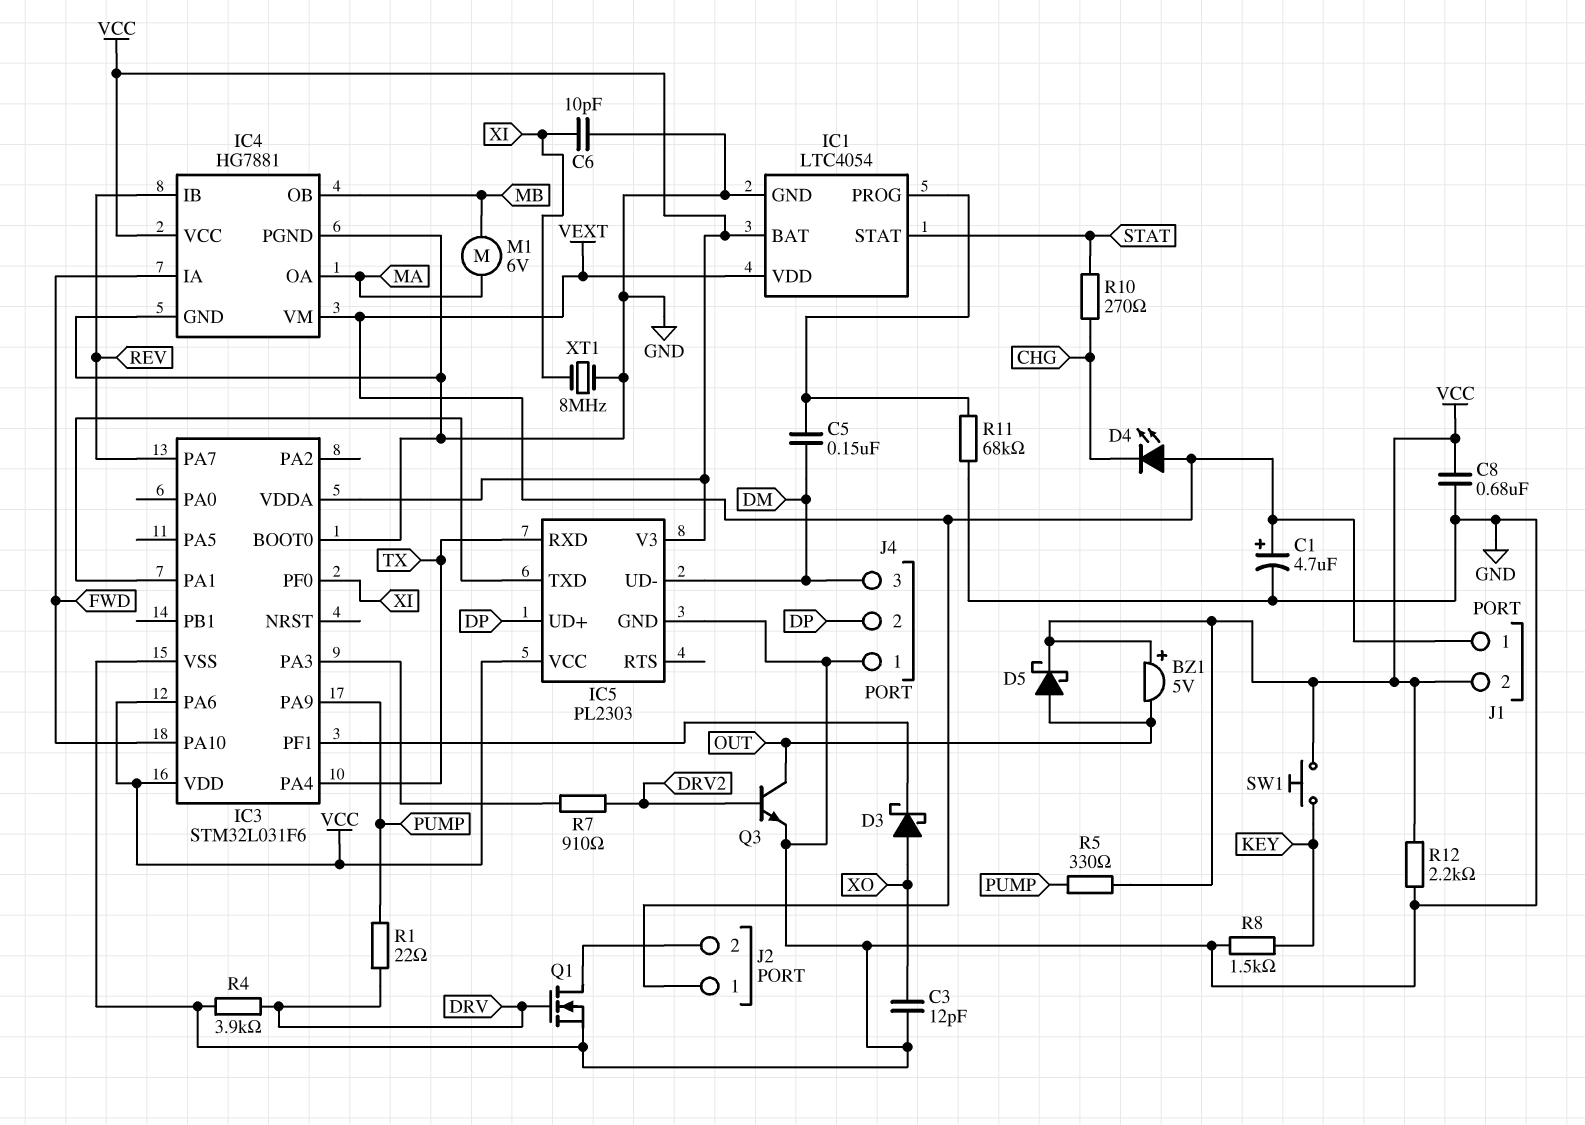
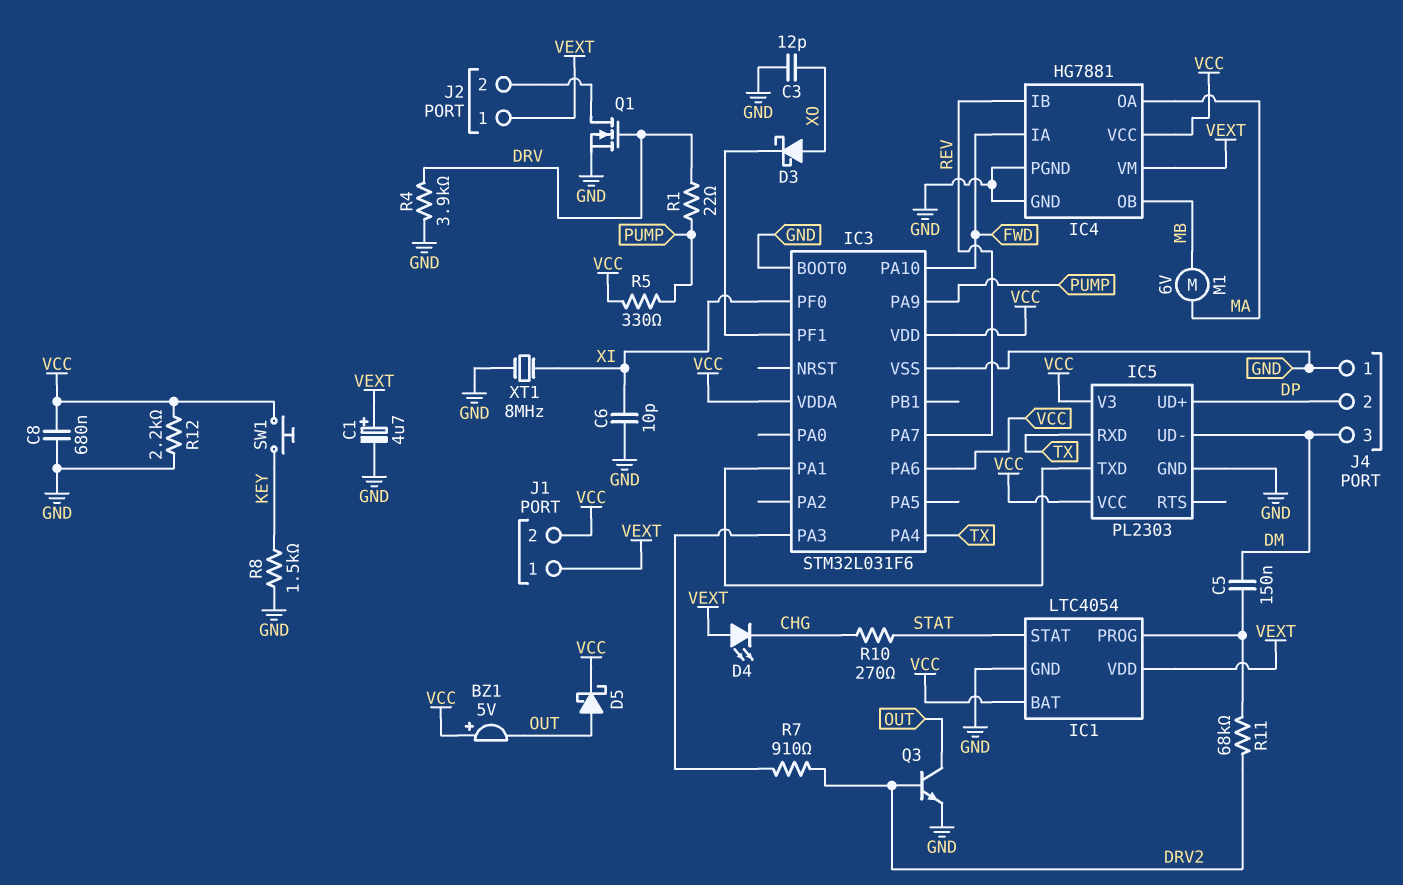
R11: 68k (GND, IC1/PROG) -> 68k (DRV2, IC1/PROG)

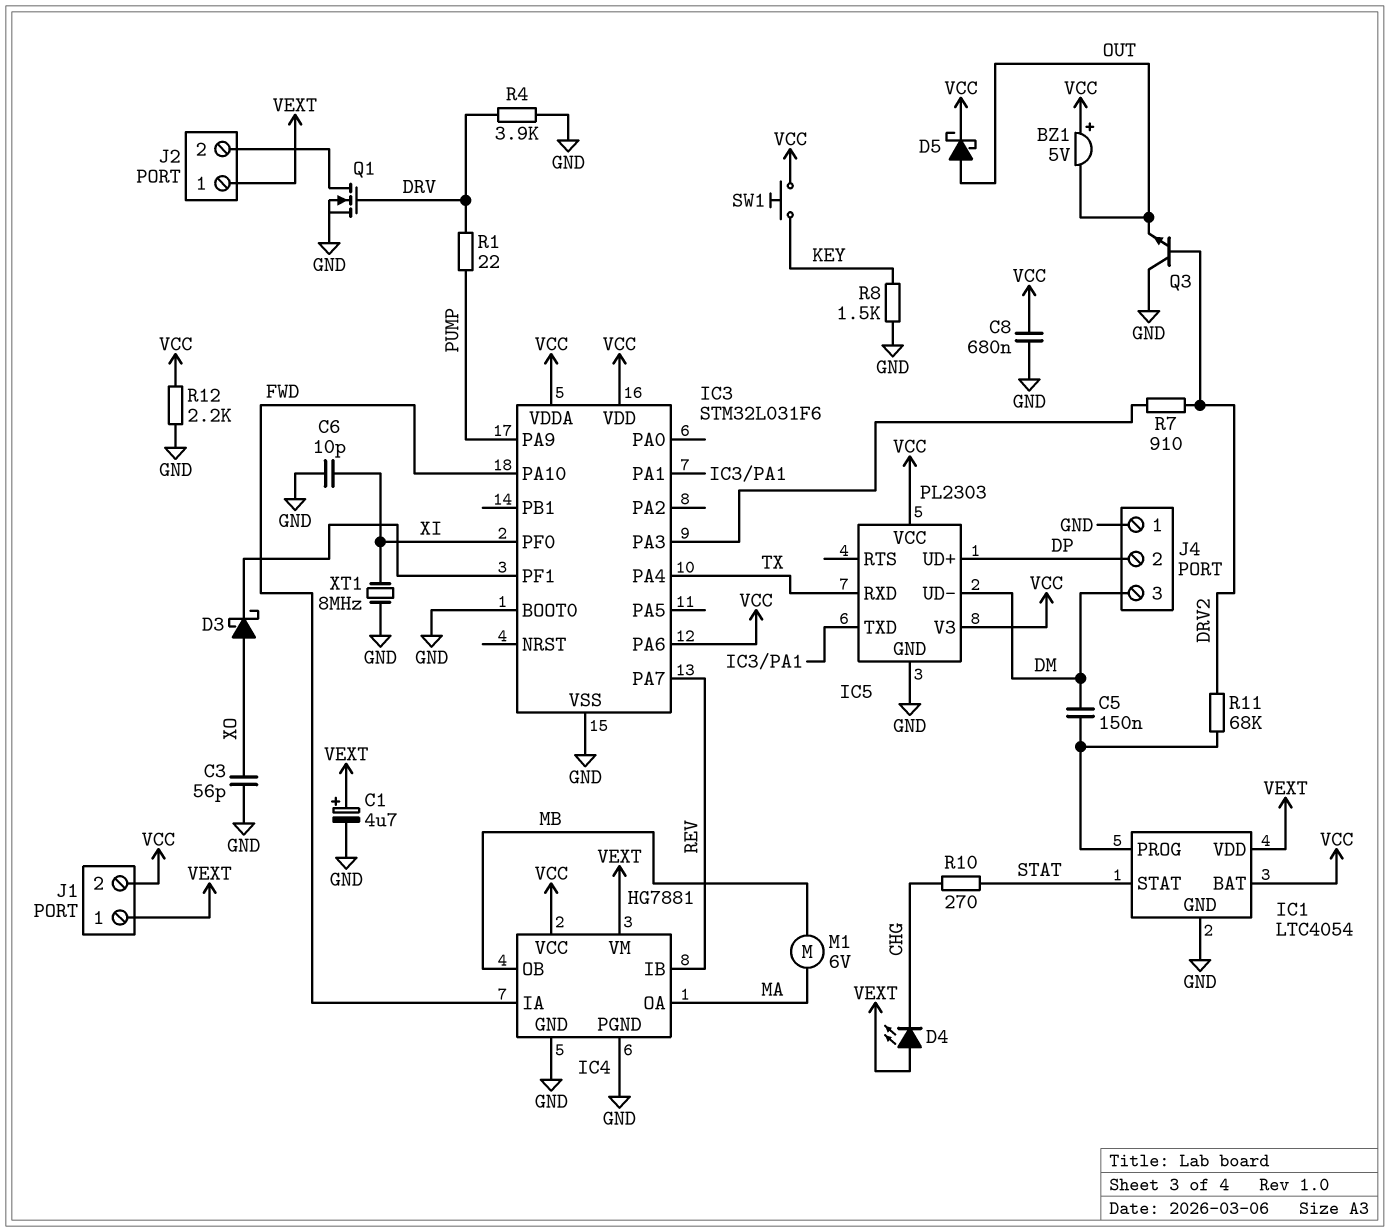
C3: 12pF (GND, XO) -> 56pF (GND, XO)
Q3: NPN (B DRV2, C OUT, E GND) -> NPN (B DRV2, C GND, E OUT)
R5: 330 (PUMP, VCC) -> none

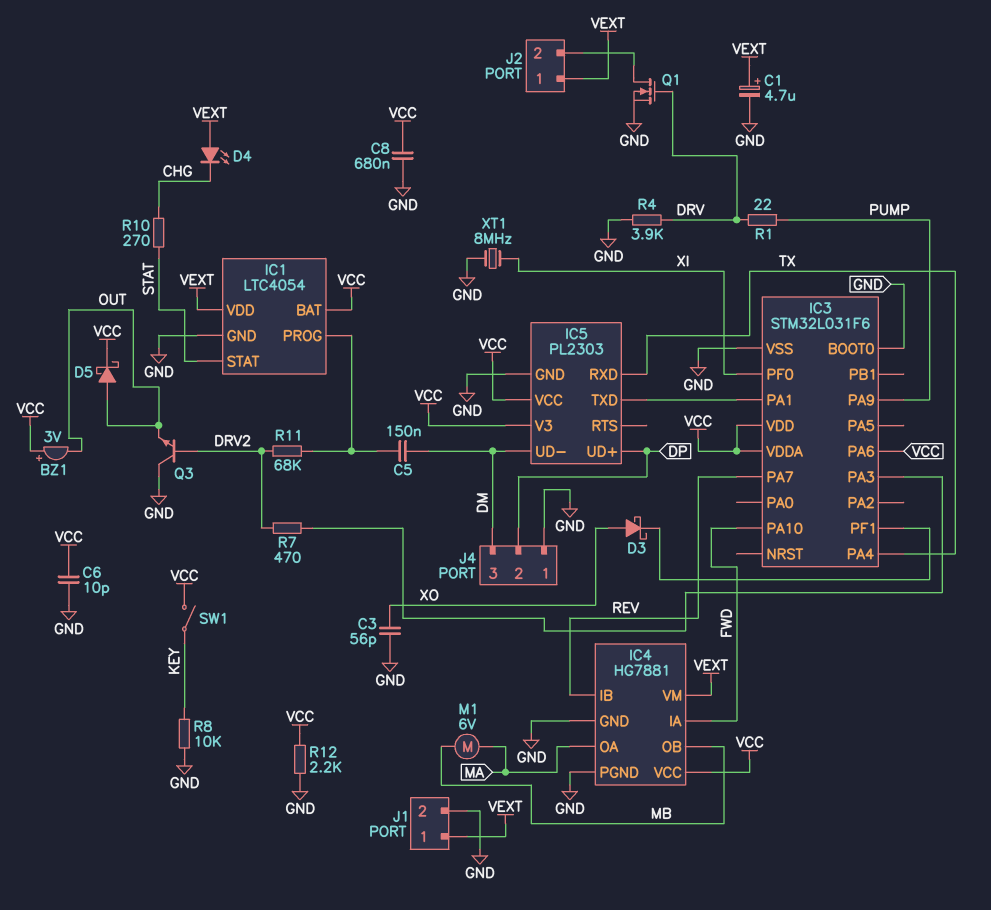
BZ1: buzzer 5V (plus VCC, minus OUT) -> buzzer 3V (plus VCC, minus OUT)
C6: 10pF (GND, XI) -> 10pF (GND, VCC)
J1 pin 2: VCC -> GND
R7: 910 (DRV2, IC3/PA3) -> 470 (DRV2, IC3/PA3)
R8: 1.5k (GND, KEY) -> 10k (GND, KEY)
SW1: button (KEY, VCC) -> switch (KEY, VCC)

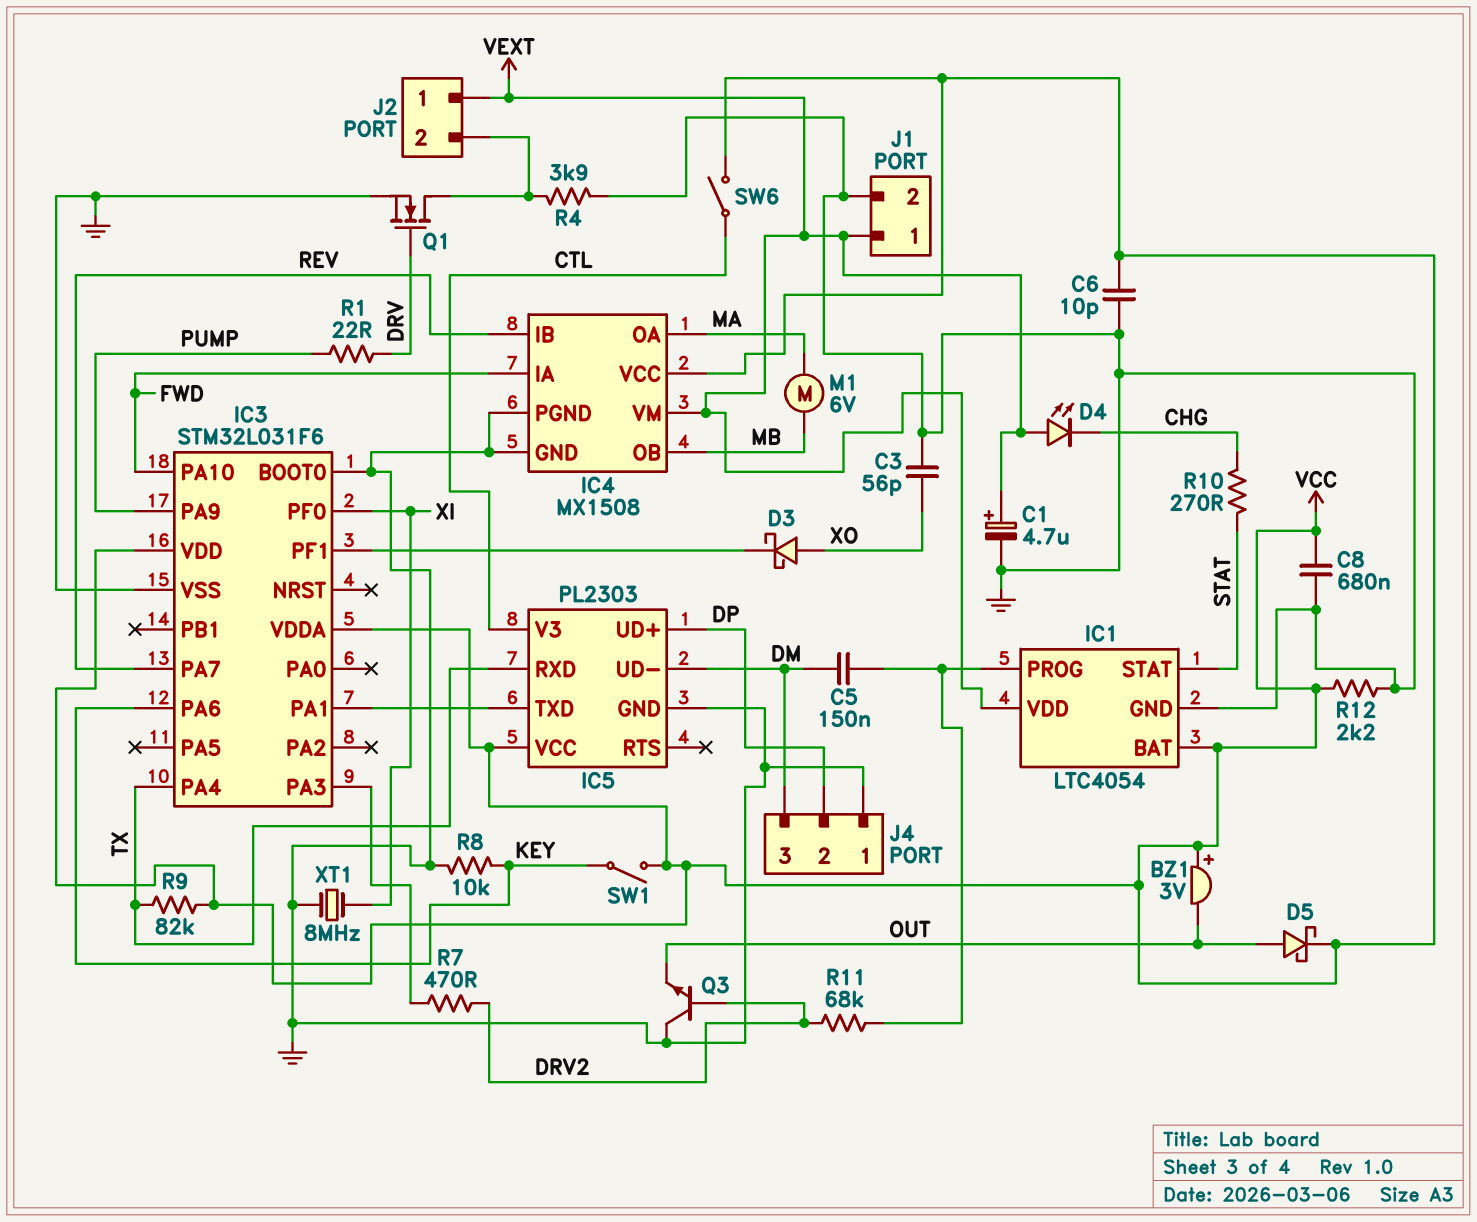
IC3 pin PA6: VCC -> KEY
IC4: HG7881 -> MX1508
IC5 pin V3: VCC -> CTL
R4: 3.9k (DRV, GND) -> 3.9k (GND, J2/2)
R9: none -> 82k (TX, VCC)
SW6: none -> switch (CTL, VCC)

